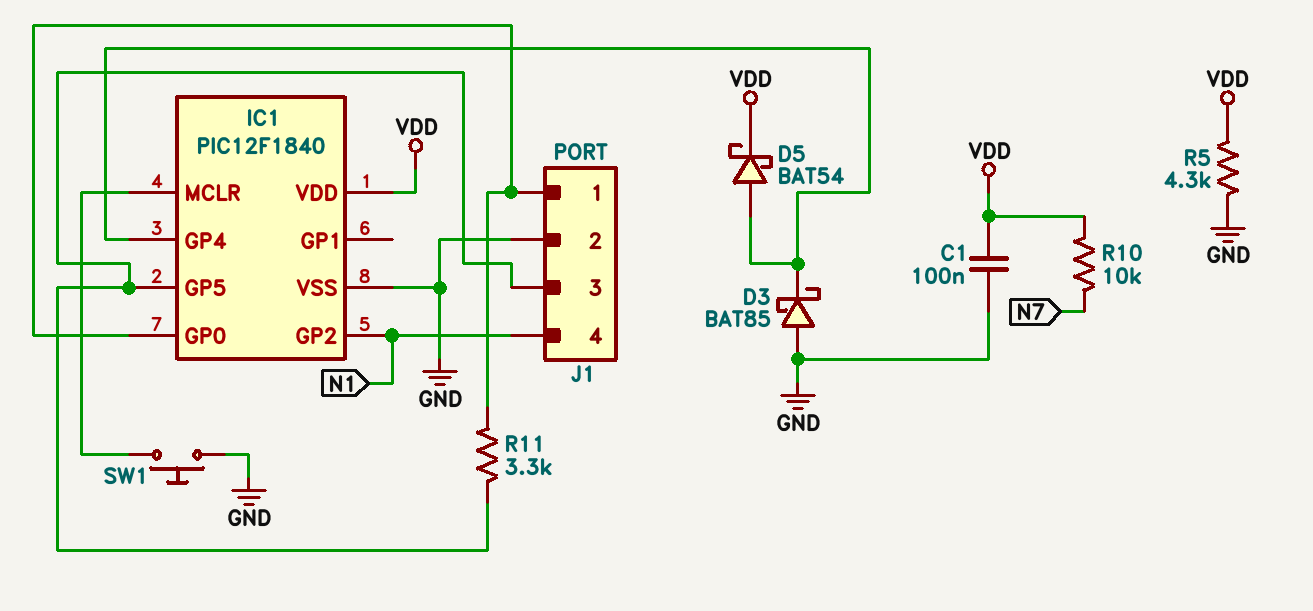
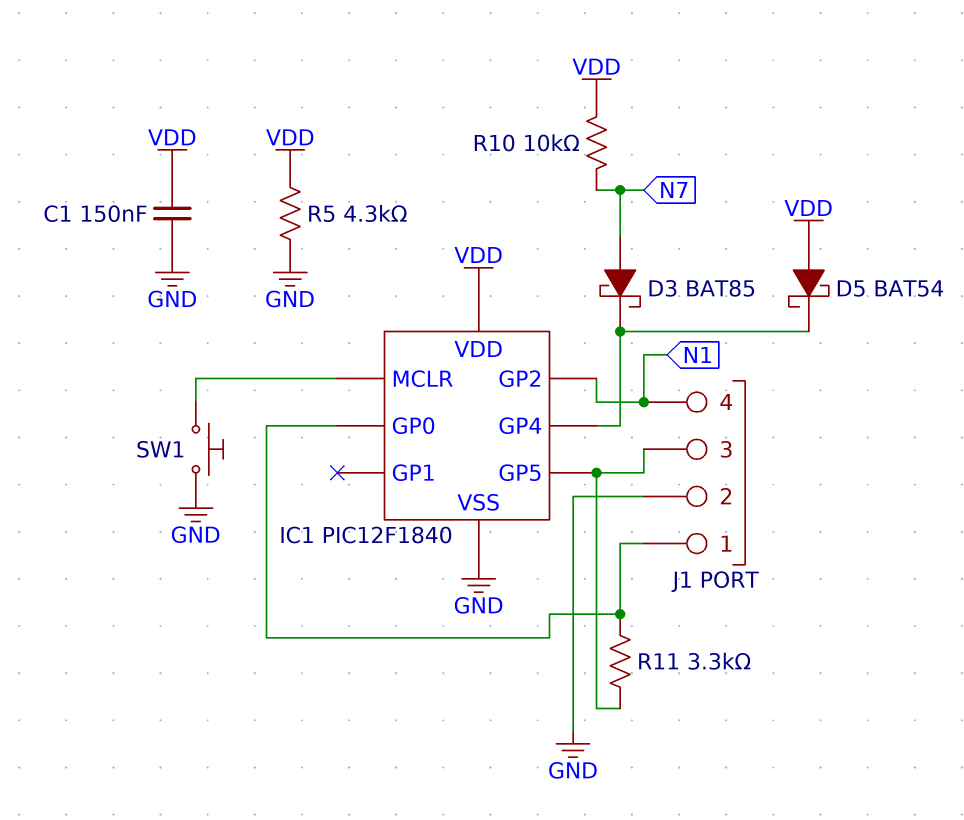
C1: 100nF (GND, VDD) -> 150nF (GND, VDD)
D3: schottky BAT85 (A GND, K IC1/GP4) -> schottky BAT85 (A N7, K IC1/GP4)
D5: schottky BAT54 (A IC1/GP4, K VDD) -> schottky BAT54 (A VDD, K IC1/GP4)

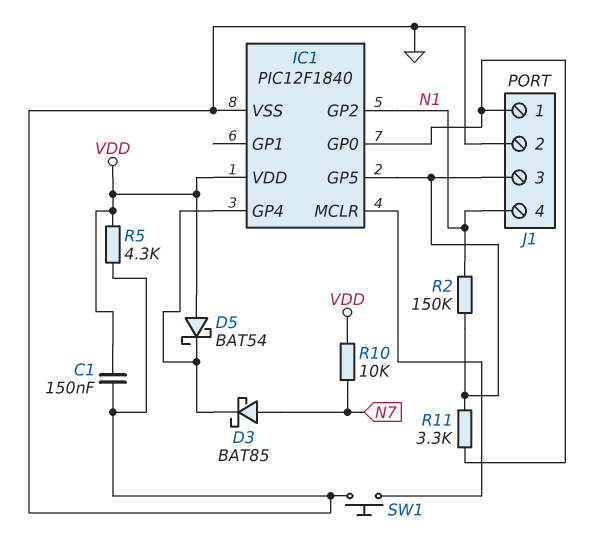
R2: none -> 150k (IC1/GP5, N1)

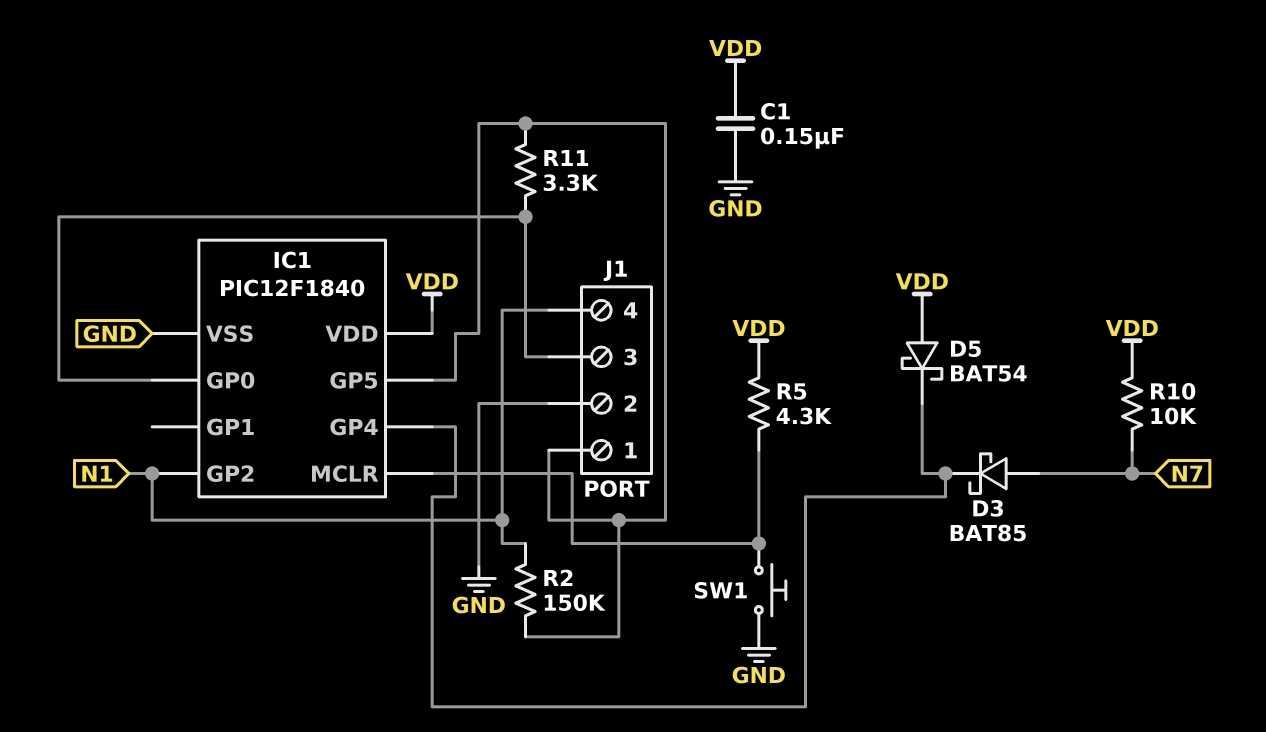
J1 pin 1: IC1/GP0 -> IC1/GP5
J1 pin 3: IC1/GP5 -> IC1/GP0
R5: 4.3k (GND, VDD) -> 4.3k (IC1/MCLR, VDD)

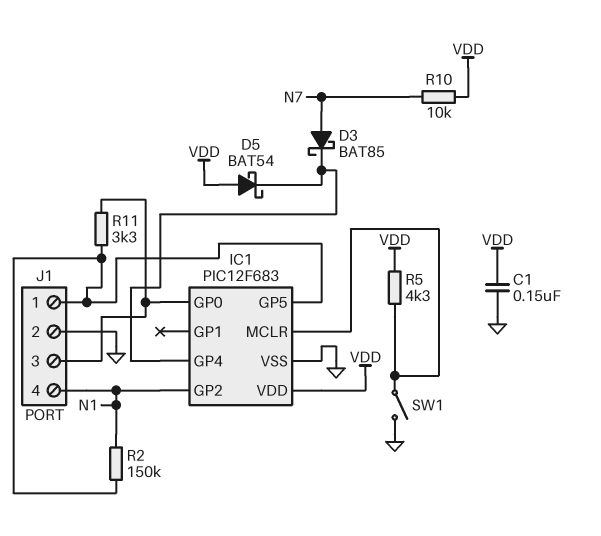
IC1: PIC12F1840 -> PIC12F683
SW1: button (GND, IC1/MCLR) -> switch (GND, IC1/MCLR)

